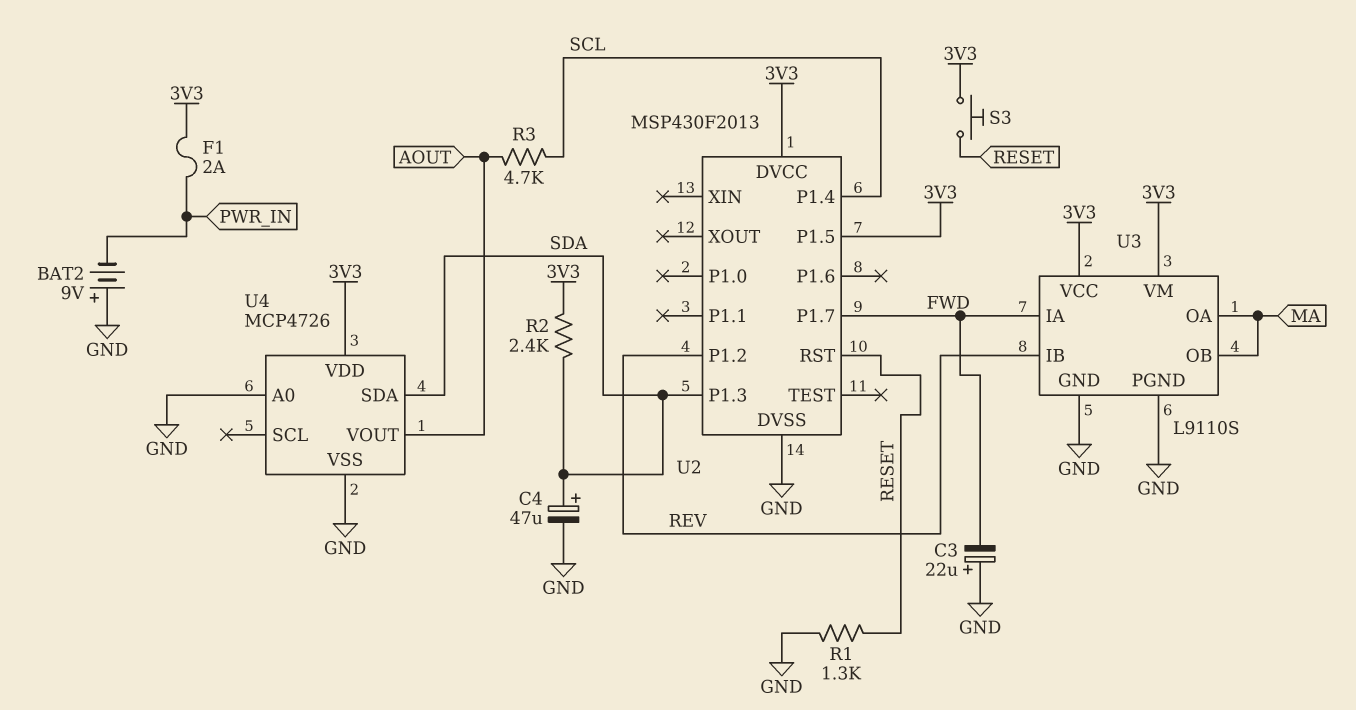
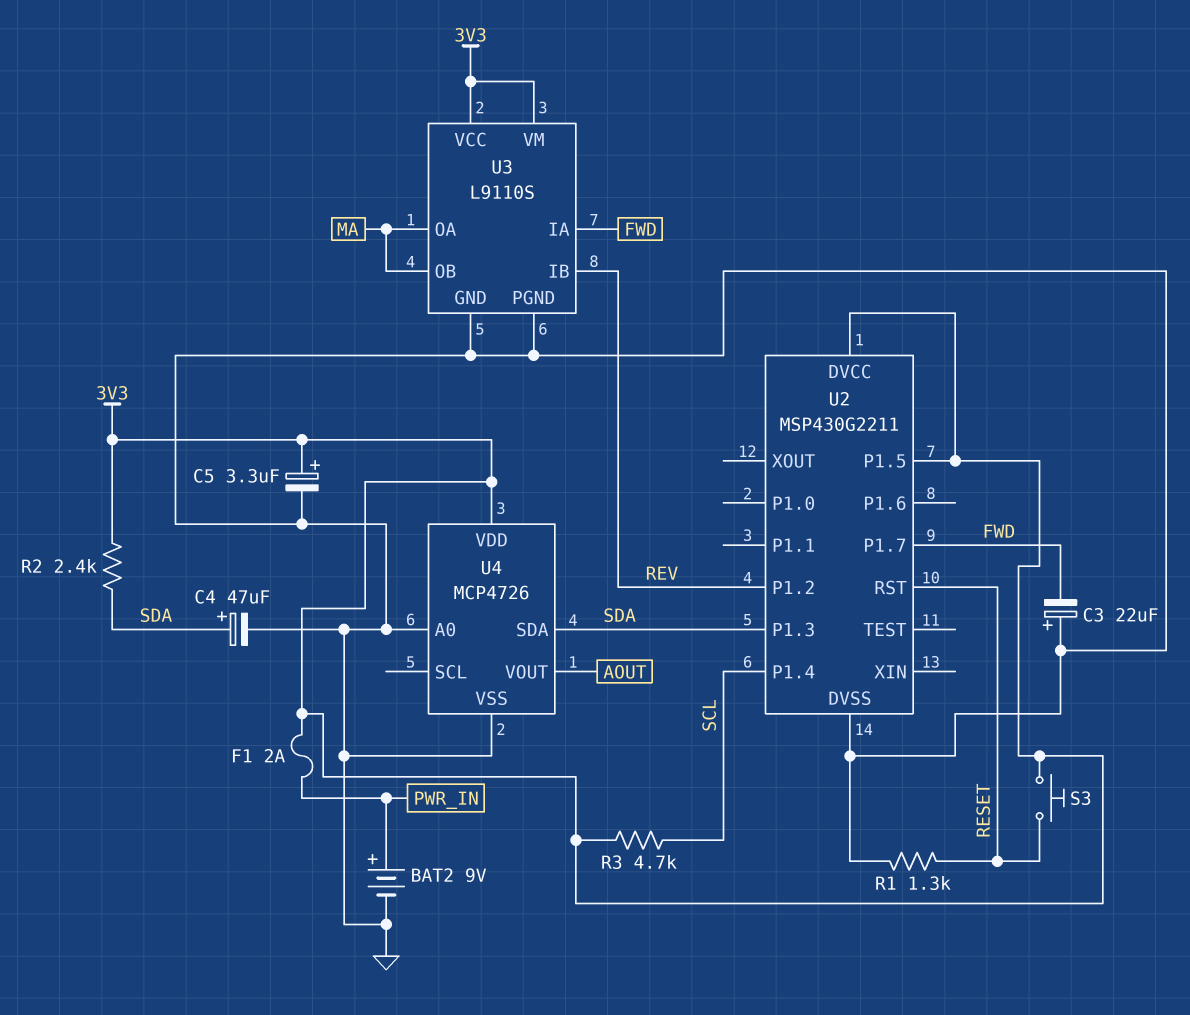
BAT2: 9V (plus GND, minus PWR_IN) -> 9V (plus PWR_IN, minus GND)
C5: none -> 3.3uF (plus 3V3, minus GND)
R3: 4.7k (AOUT, SCL) -> 4.7k (3V3, SCL)
U2: MSP430F2013 -> MSP430G2211

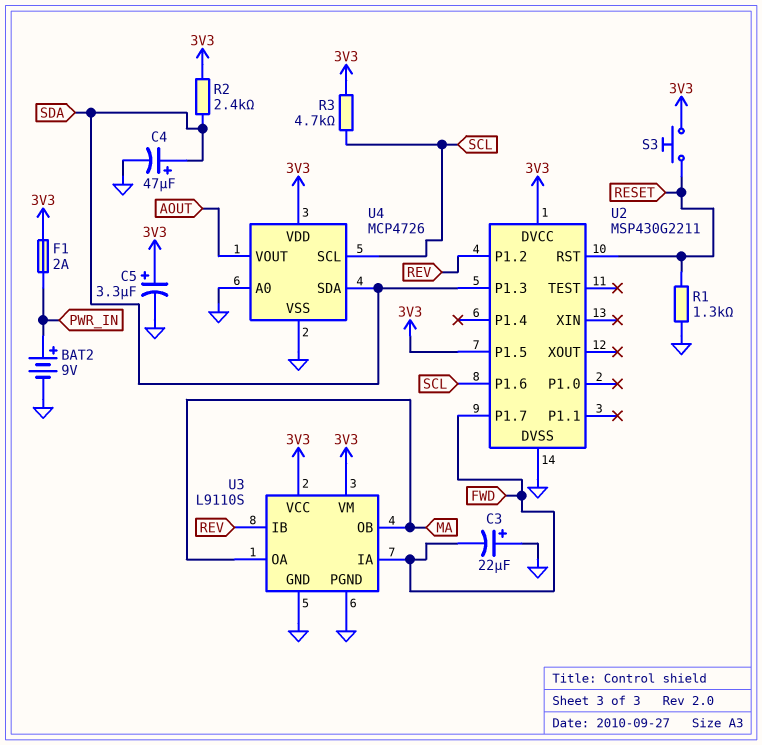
U2 pin P1.4: SCL -> none
U2 pin P1.6: none -> SCL
U4 pin SCL: none -> SCL

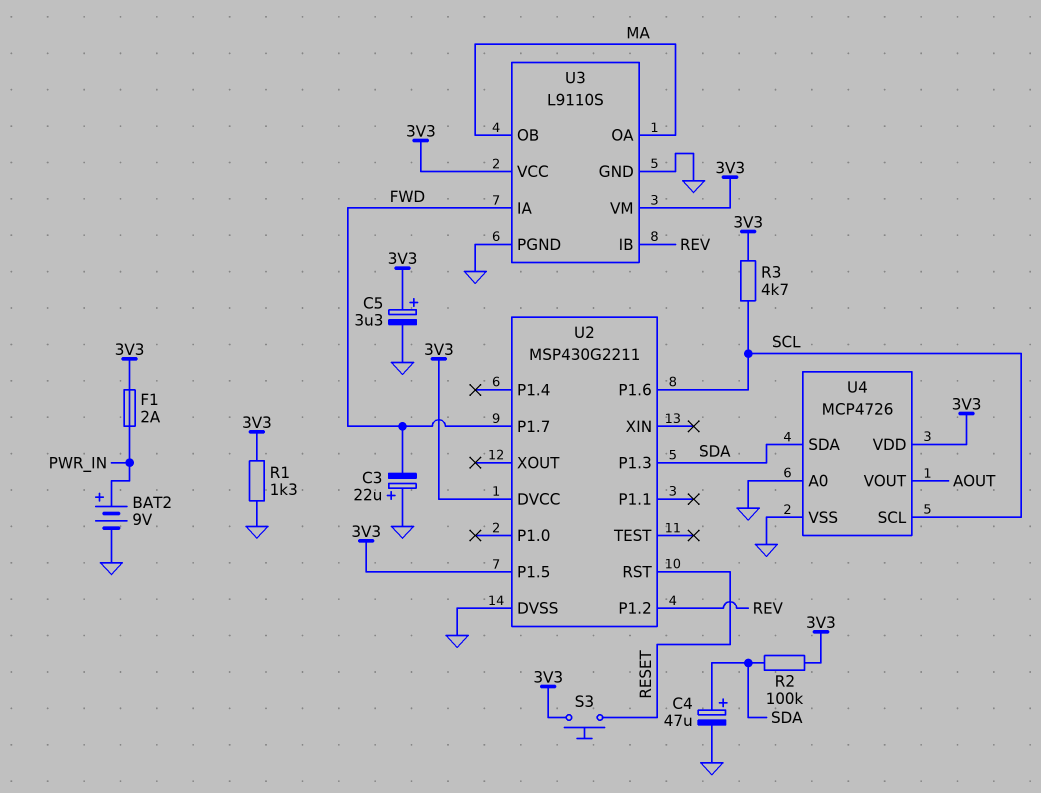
R1: 1.3k (GND, RESET) -> 1.3k (3V3, GND)
R2: 2.4k (3V3, SDA) -> 100k (3V3, SDA)

